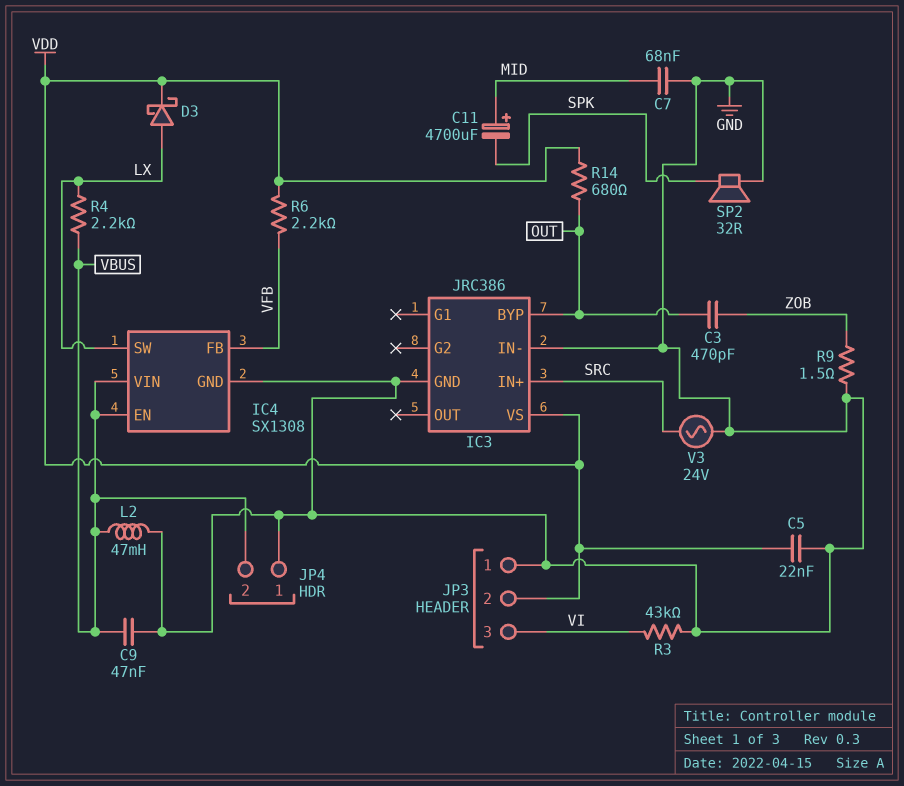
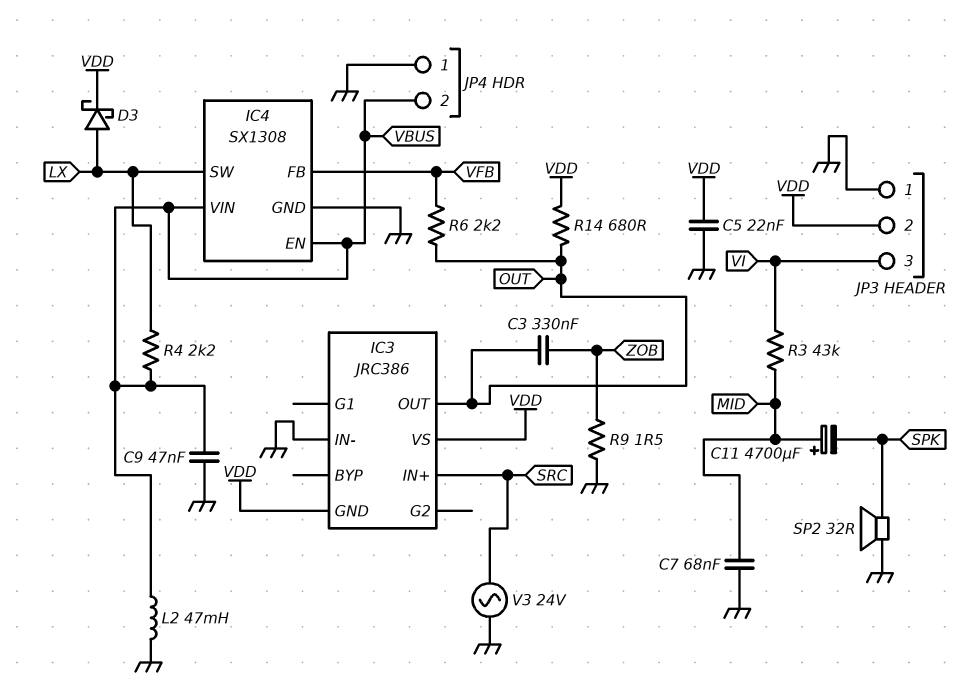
C3: 470pF (OUT, ZOB) -> 330nF (OUT, ZOB)
IC3 pin BYP: OUT -> none
IC3 pin GND: GND -> VDD
IC3 pin OUT: none -> OUT
R3: 43k (GND, VI) -> 43k (MID, VI)
R6: 2.2k (VDD, VFB) -> 2.2k (OUT, VFB)

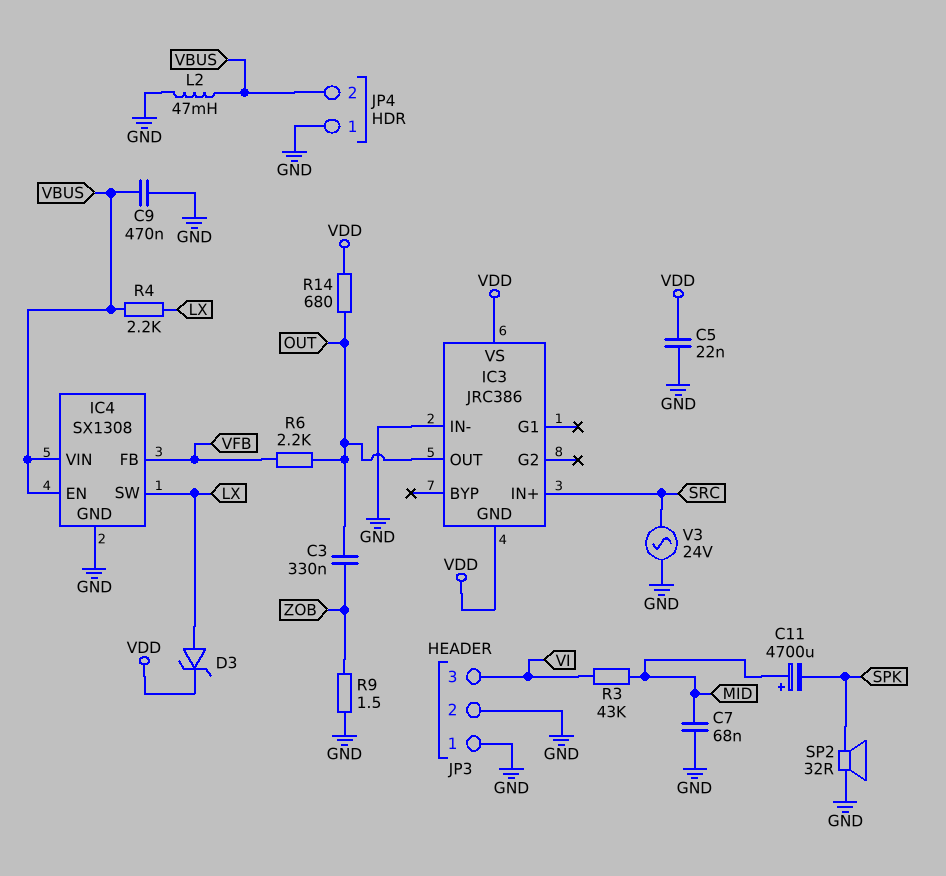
C9: 47nF (GND, VBUS) -> 470nF (GND, VBUS)
D3: schottky (A LX, K VDD) -> zener (A LX, K VDD)
JP3 pin 2: VDD -> GND

